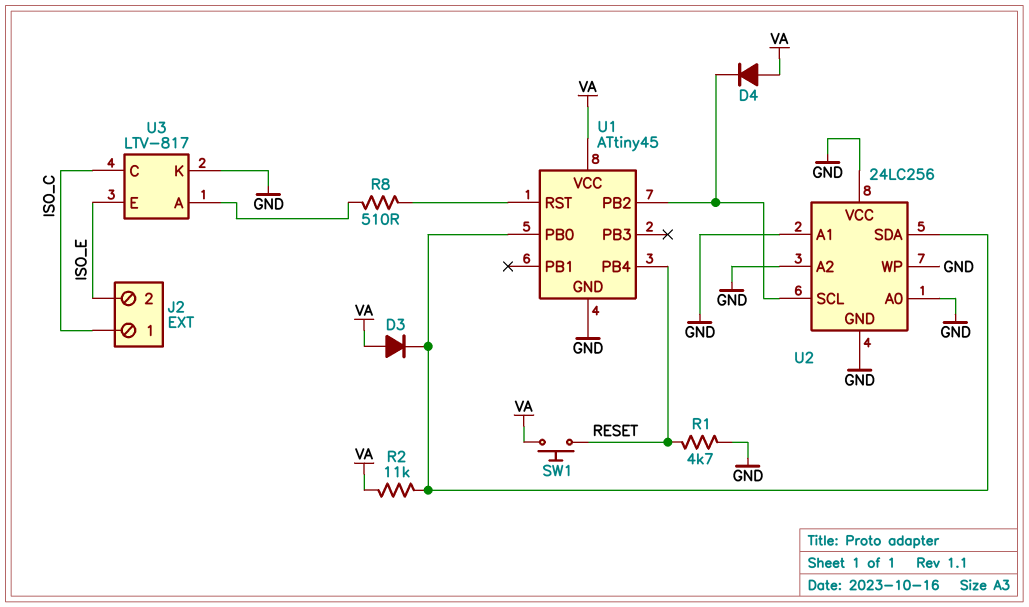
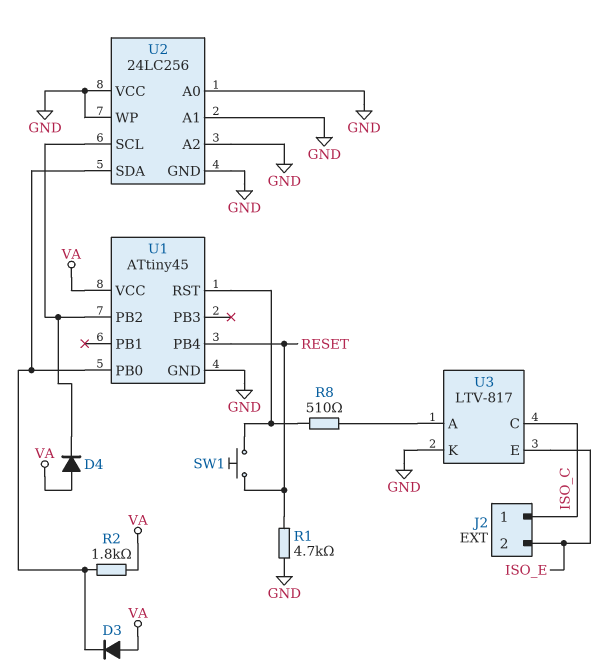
R2: 11k (U1/PB0, VA) -> 1.8k (U1/PB0, VA)
SW1: button (RESET, VA) -> button (RESET, U1/RST)

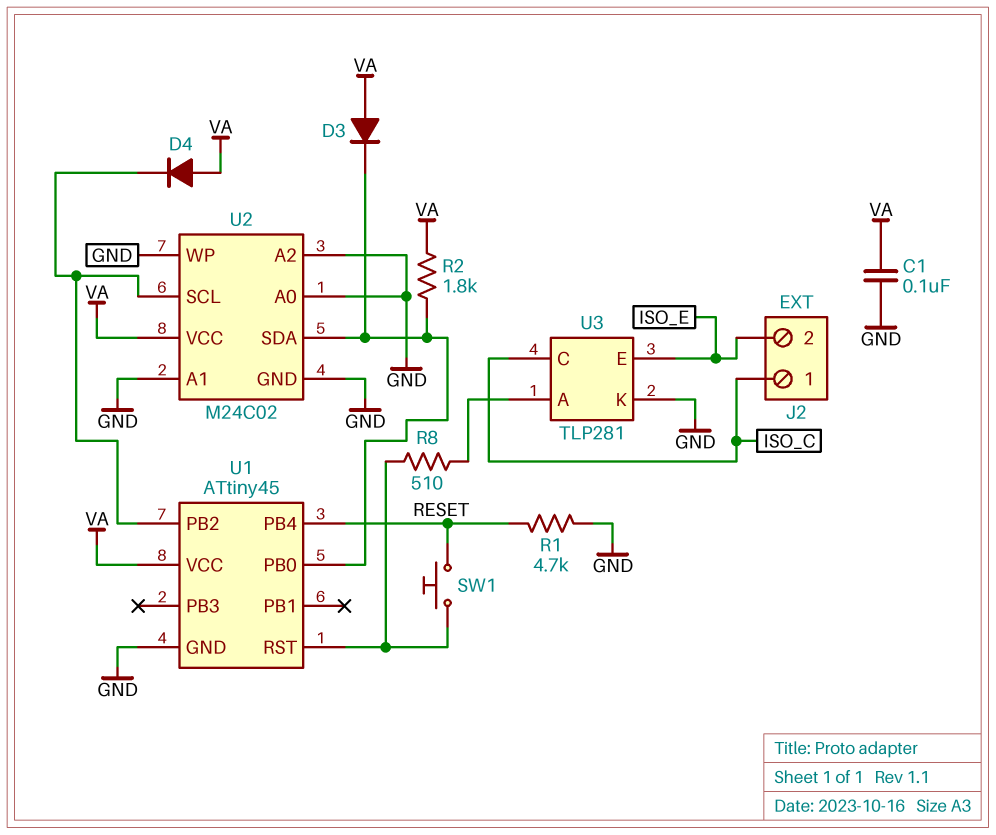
C1: none -> 100nF (GND, VA)
U2: 24LC256 -> M24C02
U2 pin VCC: GND -> VA
U3: LTV-817 -> TLP281

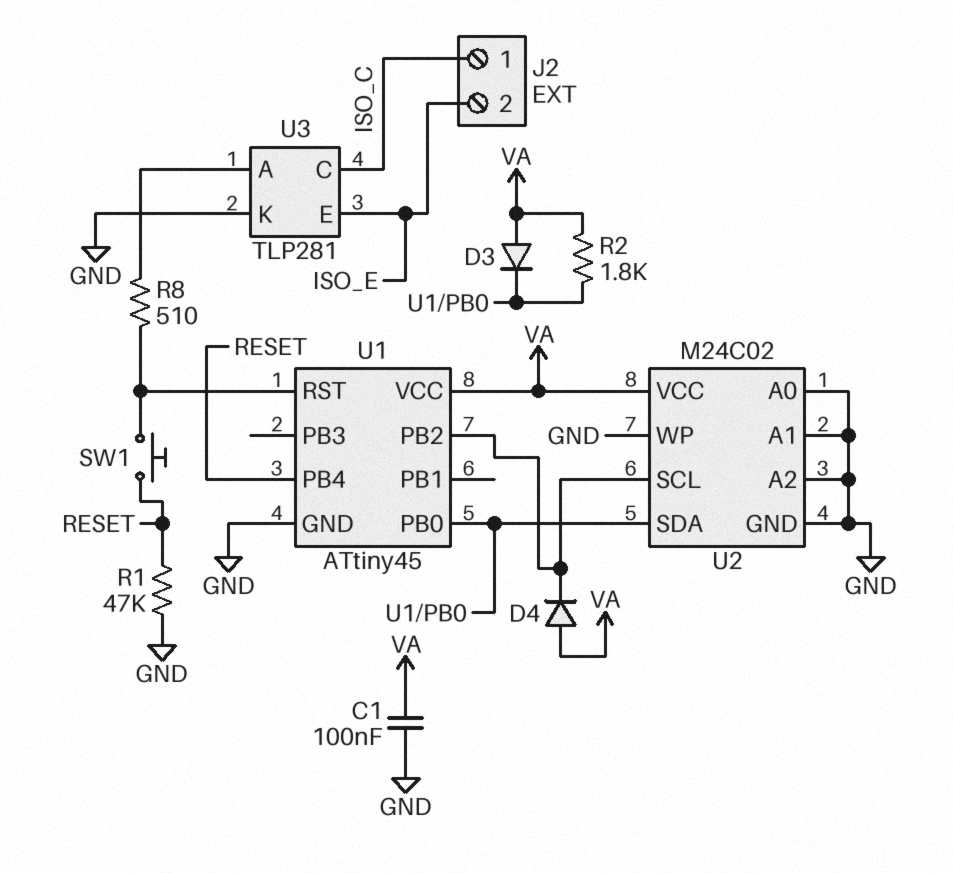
R1: 4.7k (GND, RESET) -> 47k (GND, RESET)

